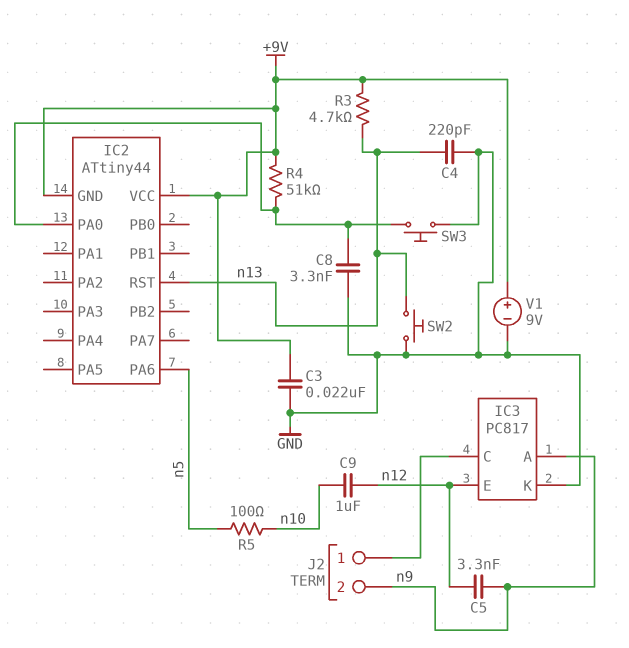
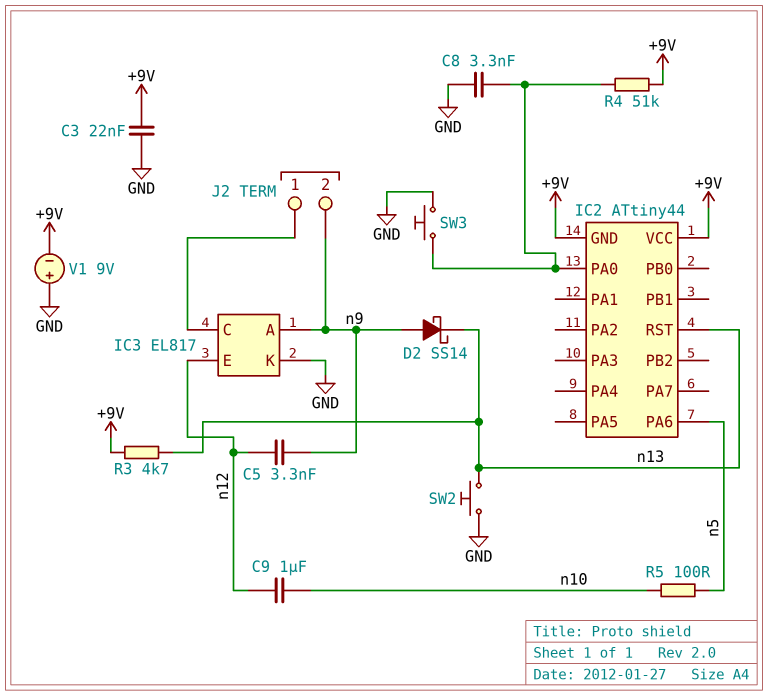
C4: 220pF (GND, n13) -> none
D2: none -> schottky SS14 (A n9, K n13)
IC3: PC817 -> EL817
V1: 9V (plus +9V, minus GND) -> 9V (plus GND, minus +9V)

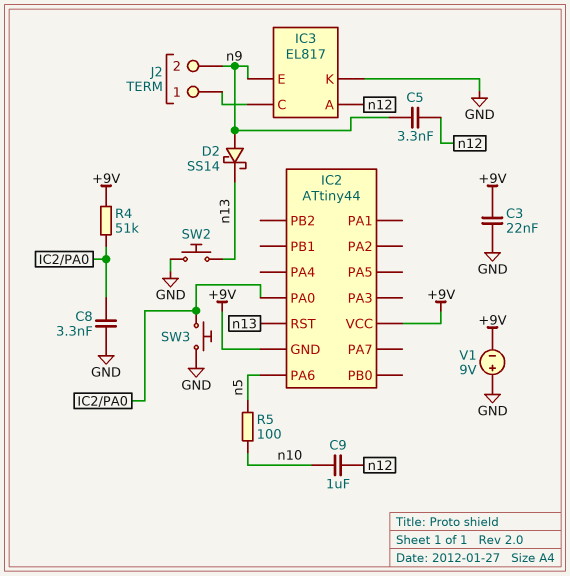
IC3 pin A: n9 -> n12
IC3 pin E: n12 -> n9
R3: 4.7k (+9V, n13) -> none

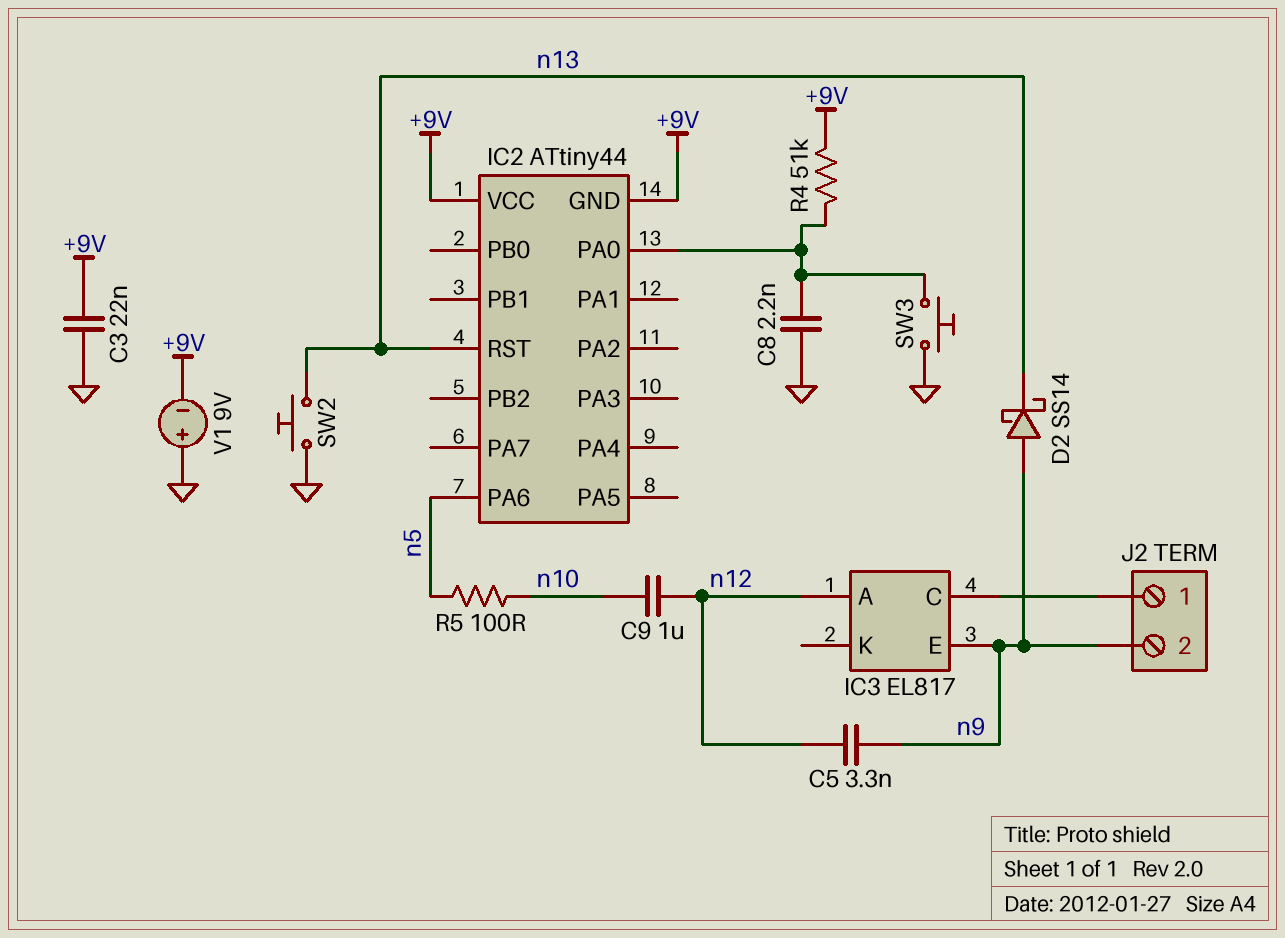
C8: 3.3nF (GND, IC2/PA0) -> 2.2nF (GND, IC2/PA0)
IC3 pin K: GND -> none

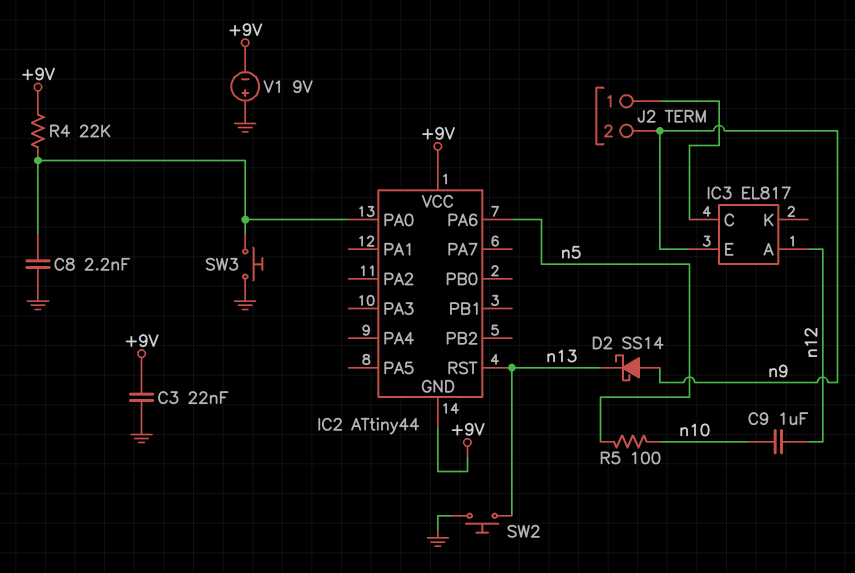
C5: 3.3nF (n9, n12) -> none
R4: 51k (+9V, IC2/PA0) -> 22k (+9V, IC2/PA0)

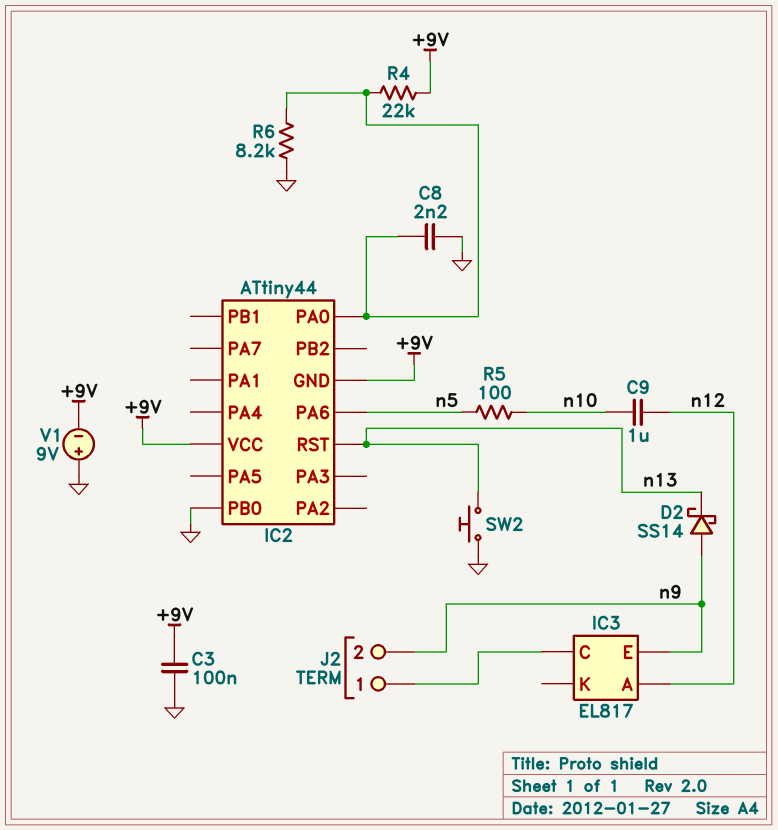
C3: 22nF (+9V, GND) -> 100nF (+9V, GND)
IC2 pin PB0: none -> GND
R6: none -> 8.2k (GND, IC2/PA0)
SW3: button (GND, IC2/PA0) -> none

